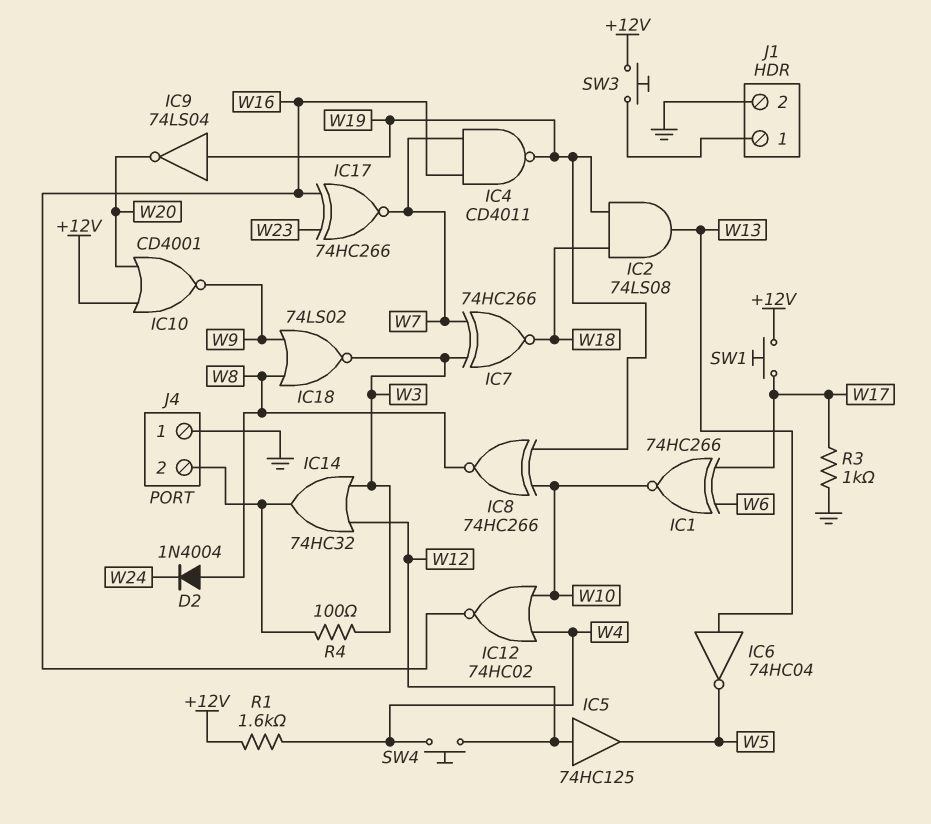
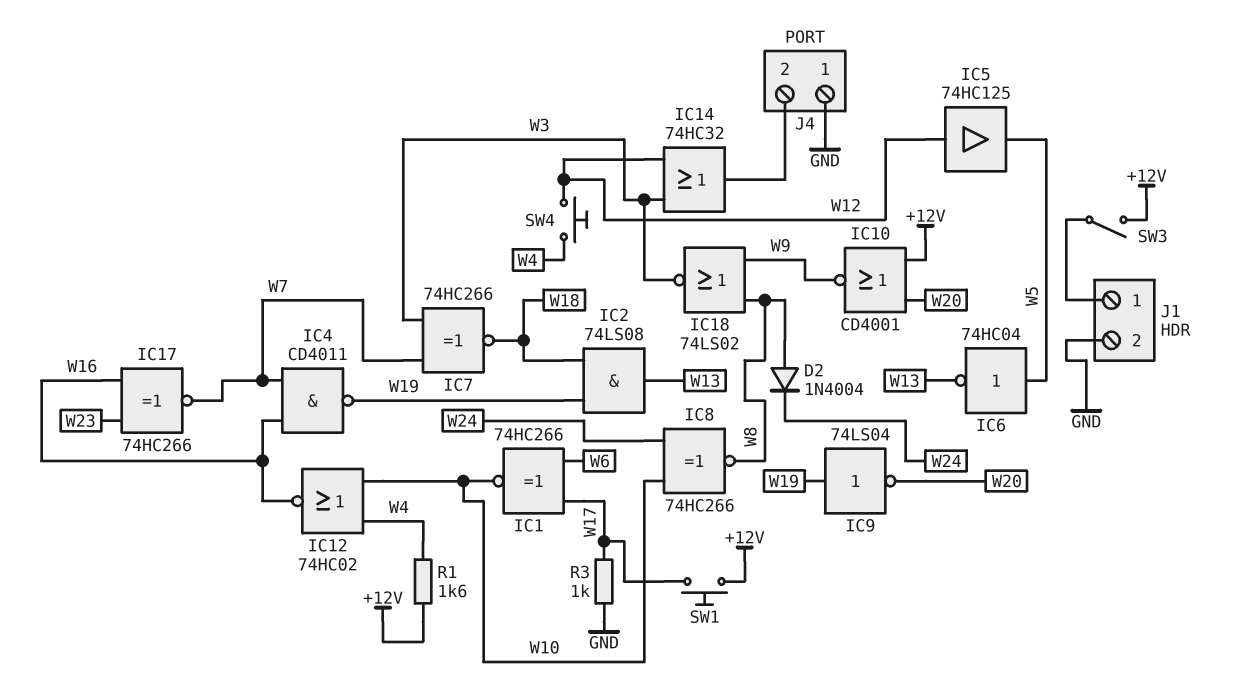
IC6: NOT 74HC04 (in W13, out W5) -> NOT 74HC04 (in W5, out W13)
IC8: XNOR 74HC266 (in W10, in W19, out W8) -> XNOR 74HC266 (in W10, in W24, out W8)
R4: 100 (J4/2, W3) -> none
SW3: button (+12V, J1/1) -> switch (+12V, J1/1)

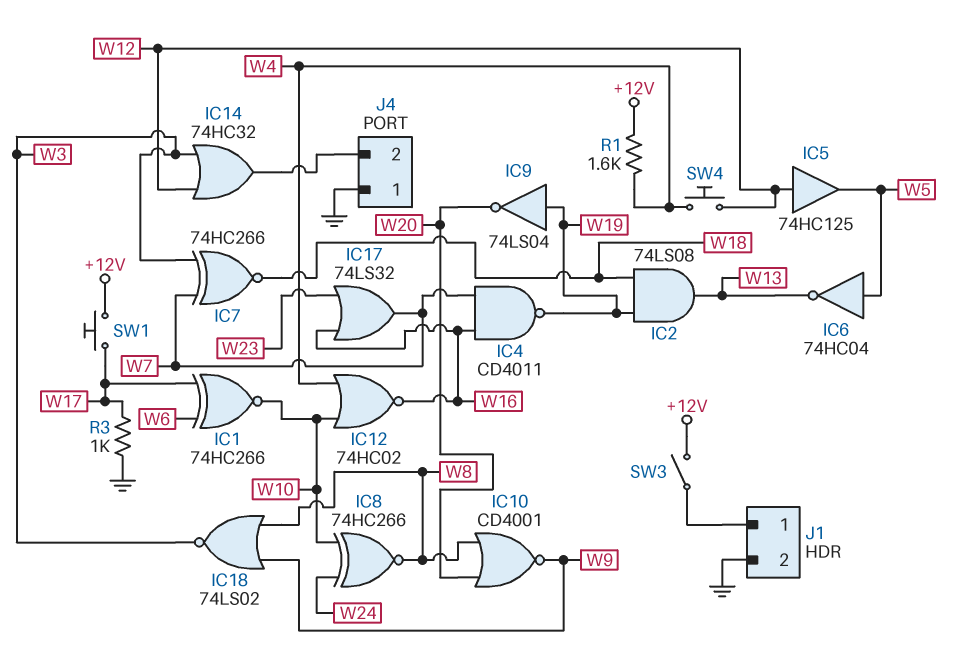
D2: diode 1N4004 (A W8, K W24) -> none
IC10: NOR CD4001 (in +12V, in W20, out W9) -> NOR CD4001 (in W8, in W20, out W9)
IC17: XNOR 74HC266 (in W16, in W23, out W7) -> OR 74LS32 (in W16, in W23, out W7)

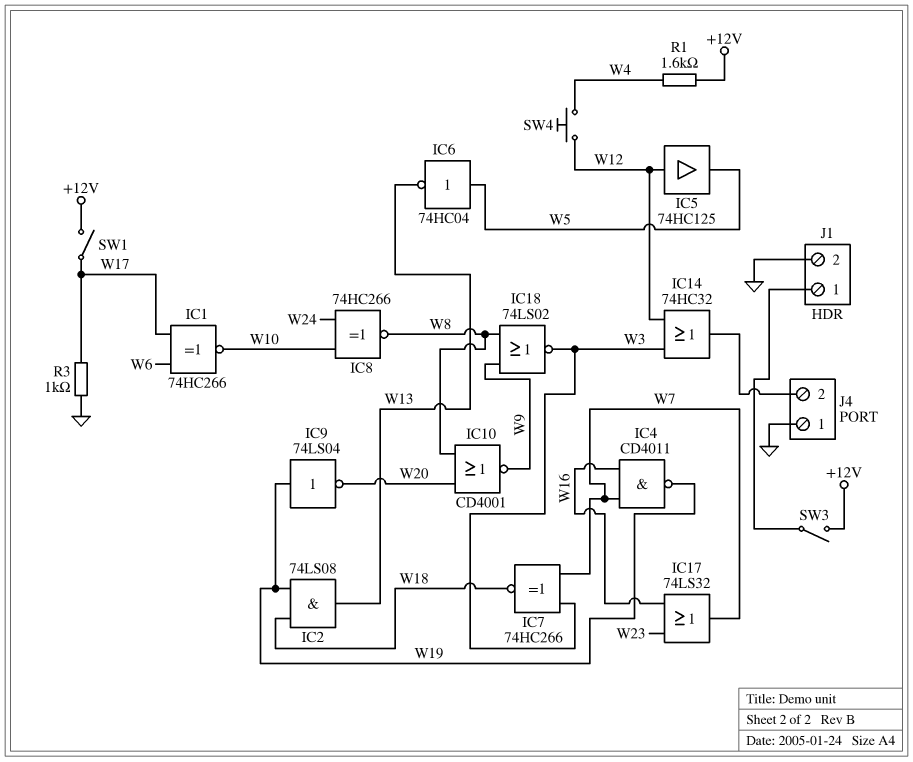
IC12: NOR 74HC02 (in W4, in W10, out W16) -> none
SW1: button (+12V, W17) -> switch (+12V, W17)

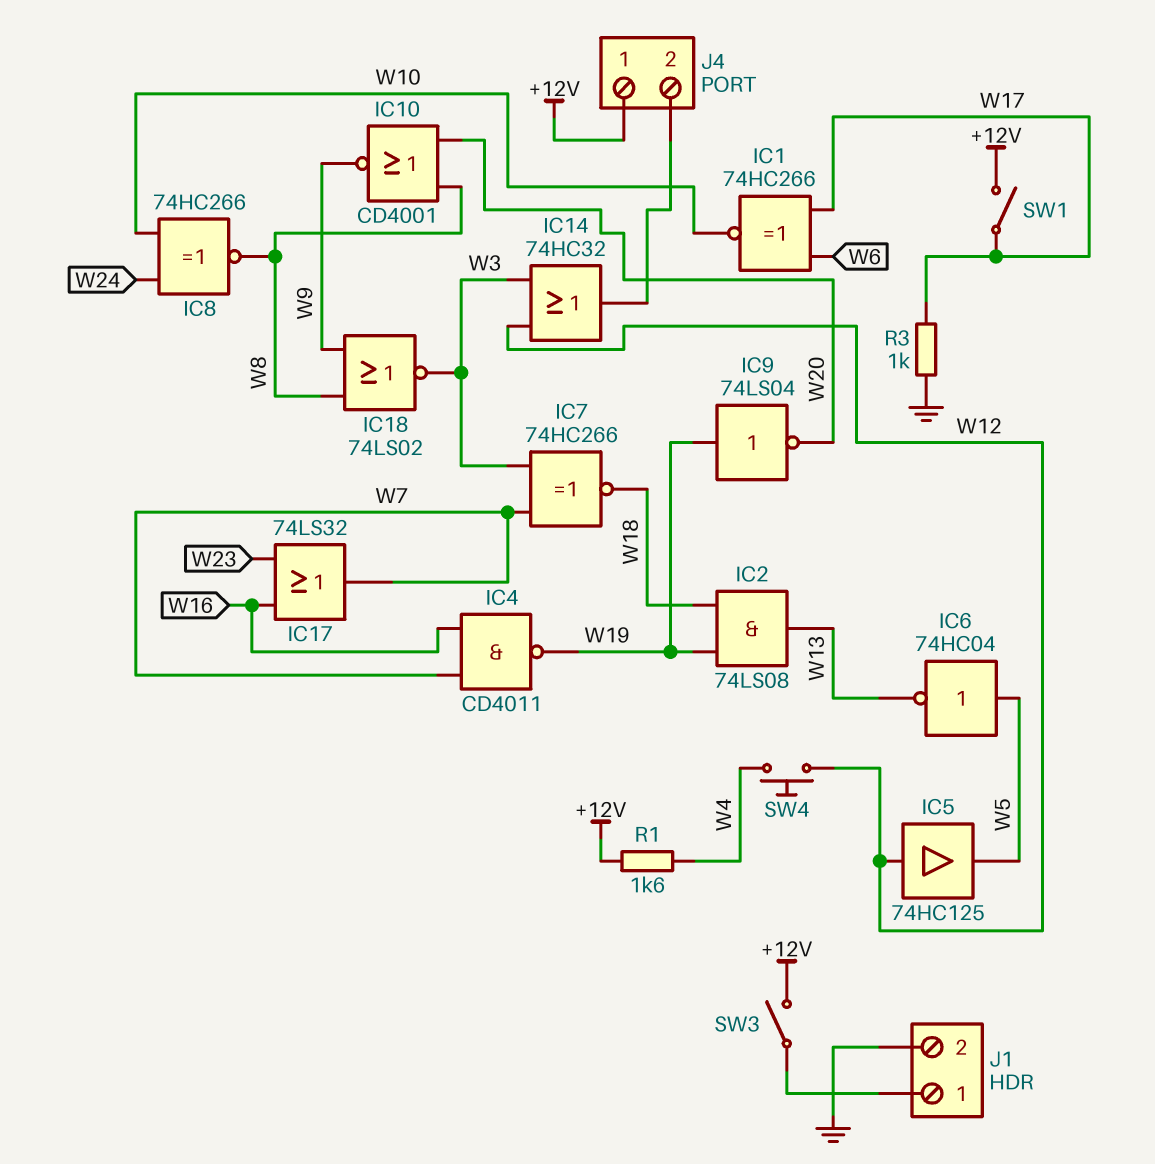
J4 pin 1: GND -> +12V

